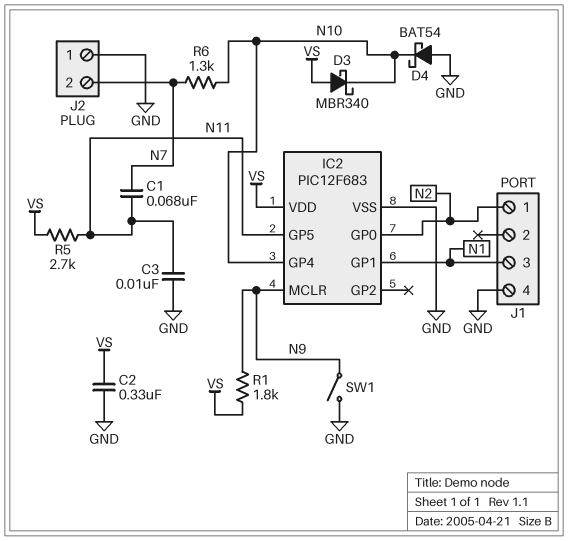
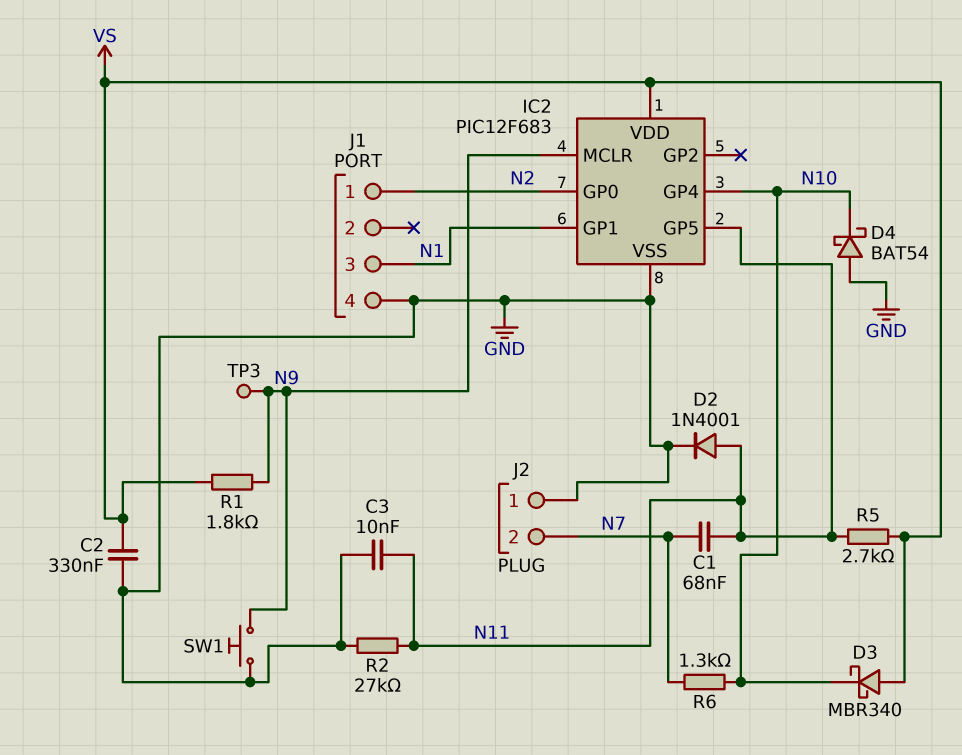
D2: none -> diode 1N4001 (A N11, K GND)
R2: none -> 27k (GND, N11)
SW1: switch (GND, N9) -> button (GND, N9)
TP3: none -> test point (N9)

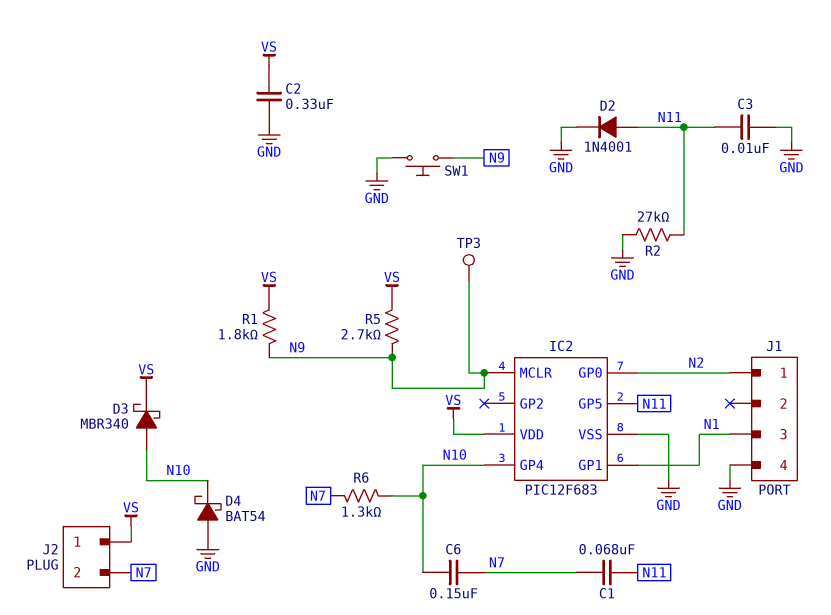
C6: none -> 150nF (N7, N10)
D3: schottky MBR340 (A VS, K N10) -> schottky MBR340 (A N10, K VS)
J2 pin 1: GND -> VS
R5: 2.7k (N11, VS) -> 2.7k (N9, VS)

